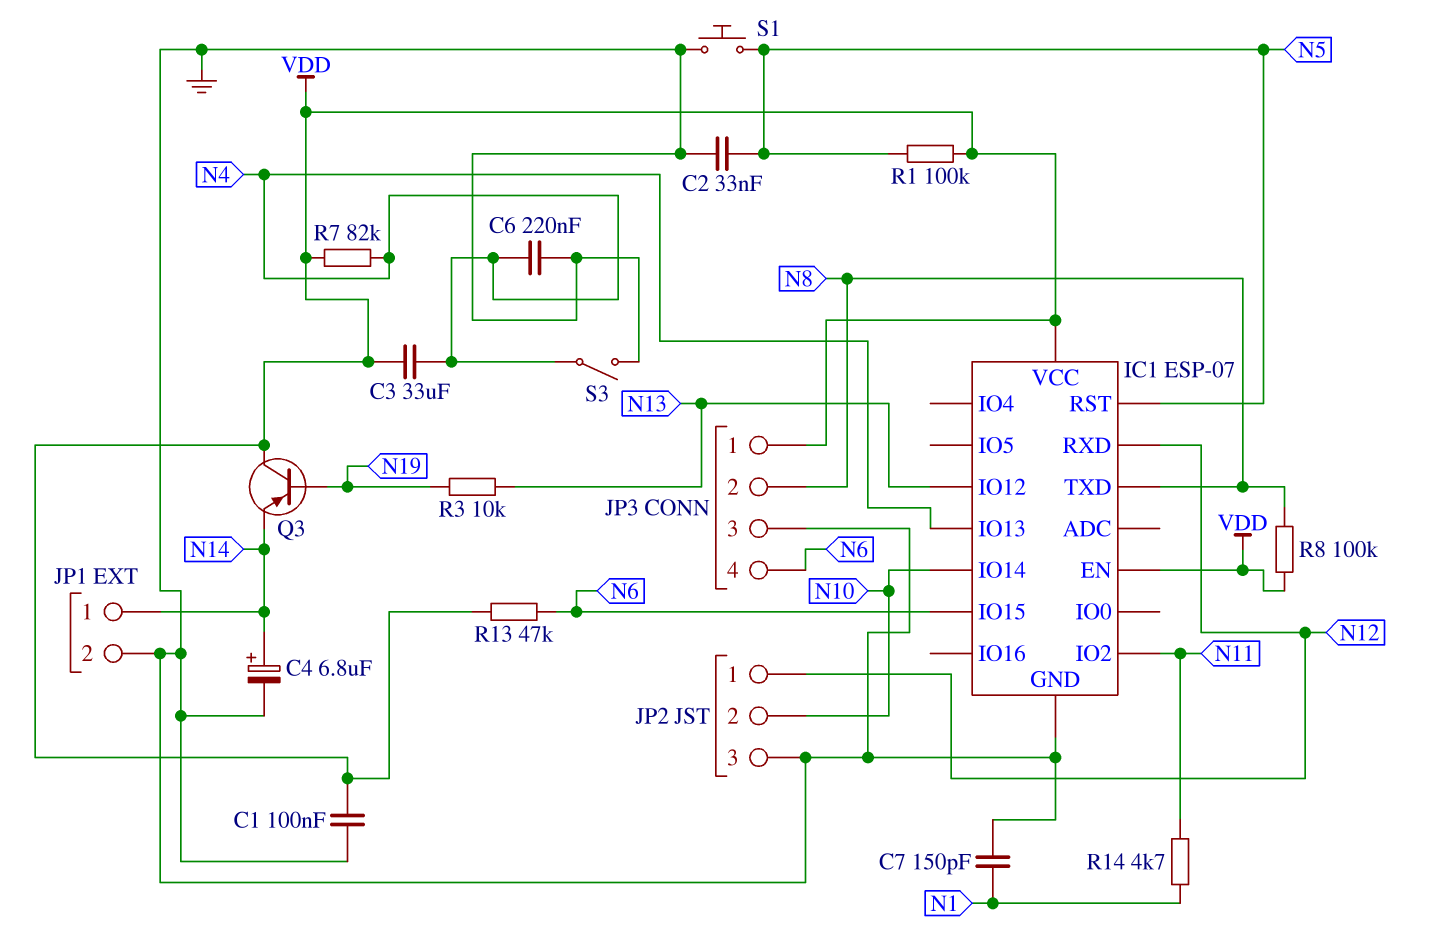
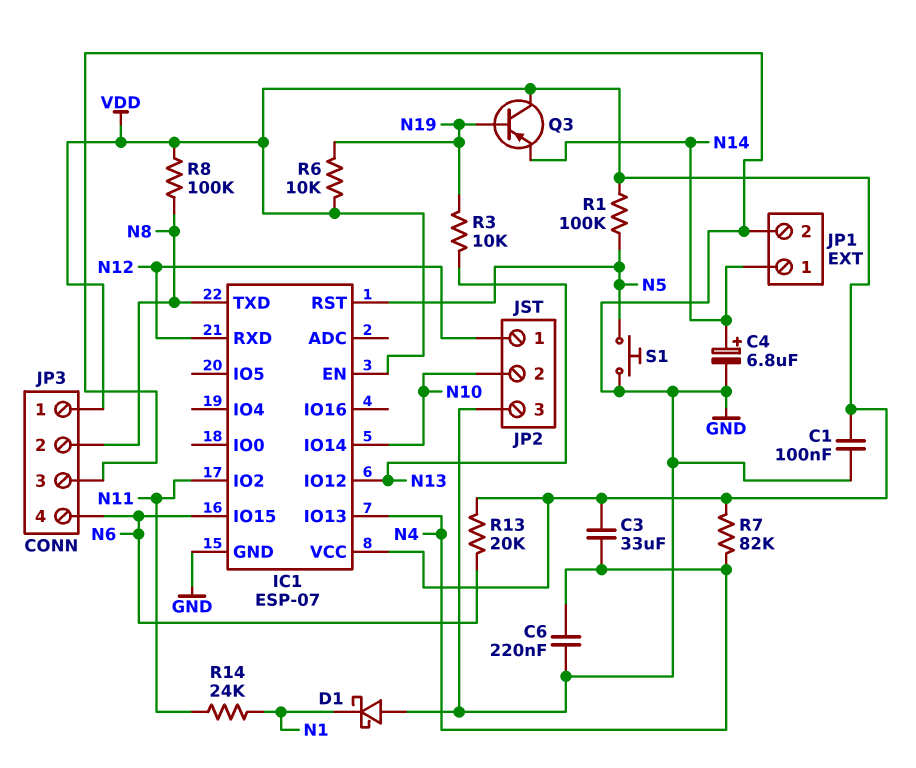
C2: 33nF (GND, N5) -> none
C7: 150pF (GND, N1) -> none
D1: none -> schottky (A GND, K N1)
R6: none -> 10k (N19, VDD)
R13: 47k (N6, VDD) -> 20k (N6, VDD)
R14: 4.7k (N1, N11) -> 24k (N1, N11)
S3: switch (GND, N4) -> none

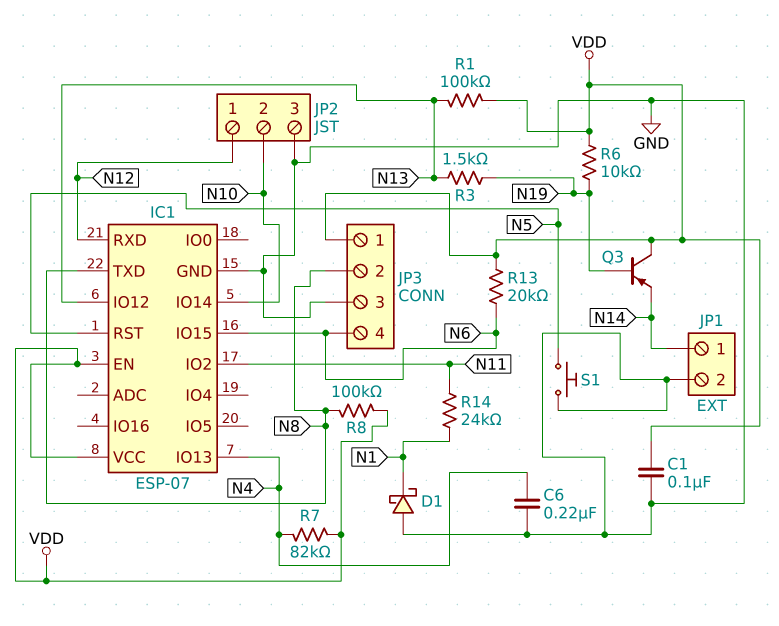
C3: 33uF (N4, VDD) -> none
C4: 6.8uF (plus N14, minus GND) -> none
R1: 100k (N5, VDD) -> 100k (N13, VDD)
R3: 10k (N13, N19) -> 1.5k (N13, N19)

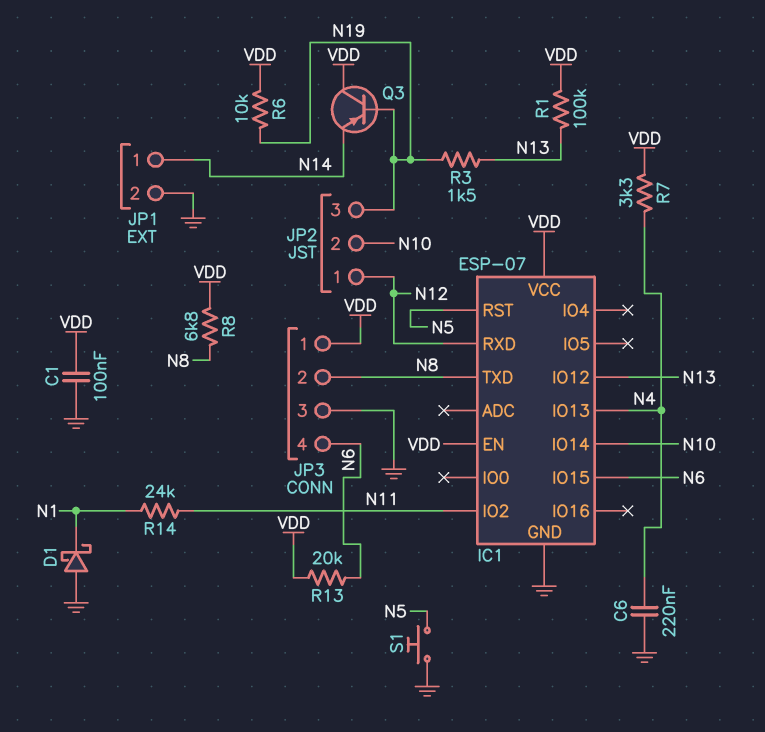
JP2 pin 3: GND -> N19
R7: 82k (N4, VDD) -> 3.3k (N4, VDD)
R8: 100k (N8, VDD) -> 6.8k (N8, VDD)

